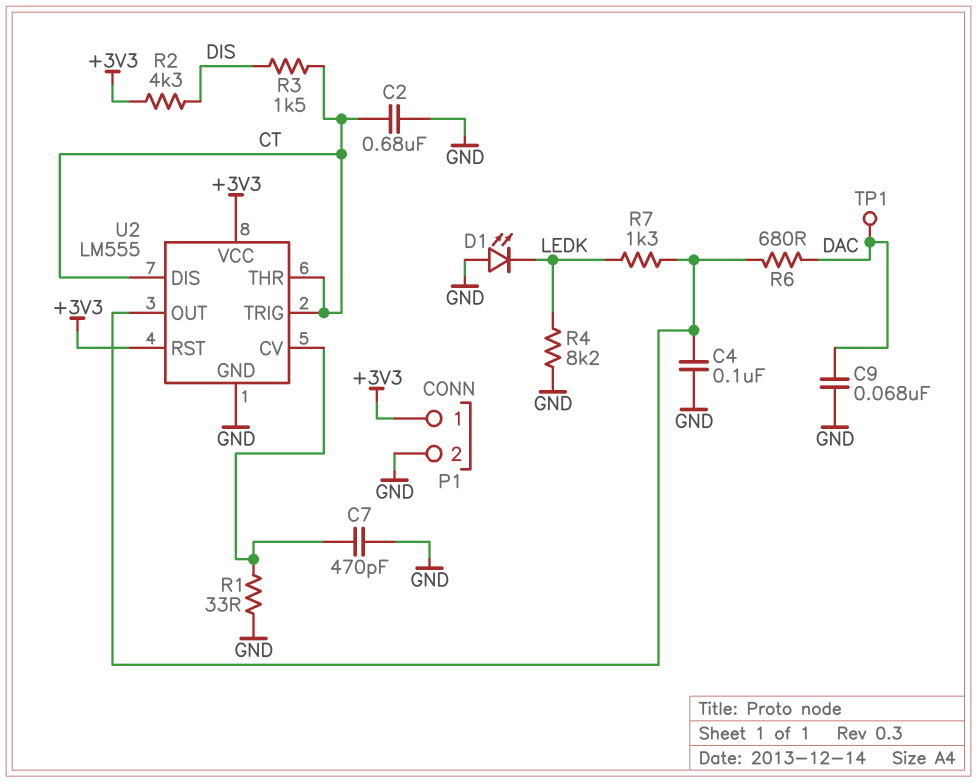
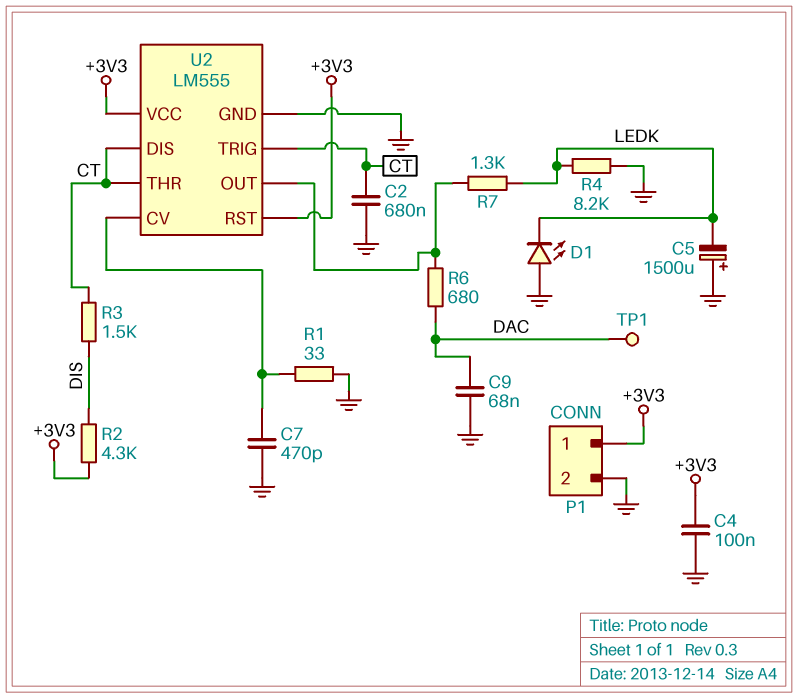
C4: 100nF (GND, U2/OUT) -> 100nF (+3V3, GND)
C5: none -> 1500uF (plus GND, minus LEDK)

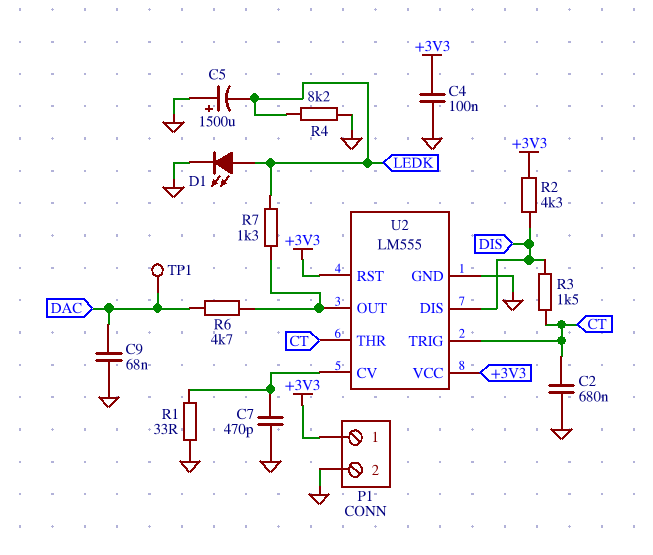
D1: LED (A GND, K LEDK) -> LED (A LEDK, K GND)
R6: 680 (DAC, U2/OUT) -> 4.7k (DAC, U2/OUT)
U2 pin DIS: CT -> DIS

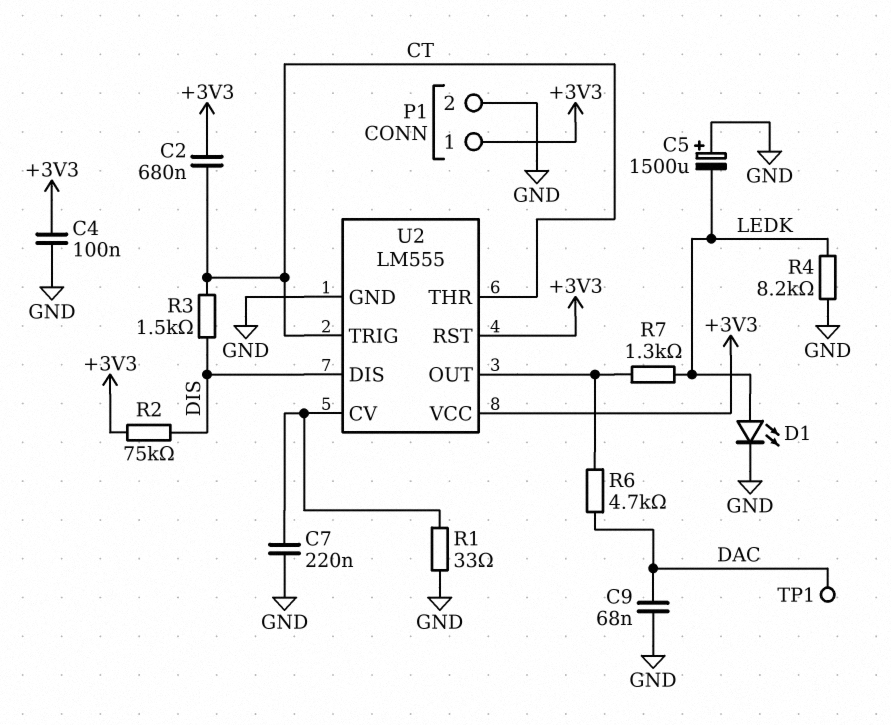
C2: 680nF (CT, GND) -> 680nF (+3V3, CT)
C7: 470pF (GND, U2/CV) -> 220nF (GND, U2/CV)
R2: 4.3k (+3V3, DIS) -> 75k (+3V3, DIS)

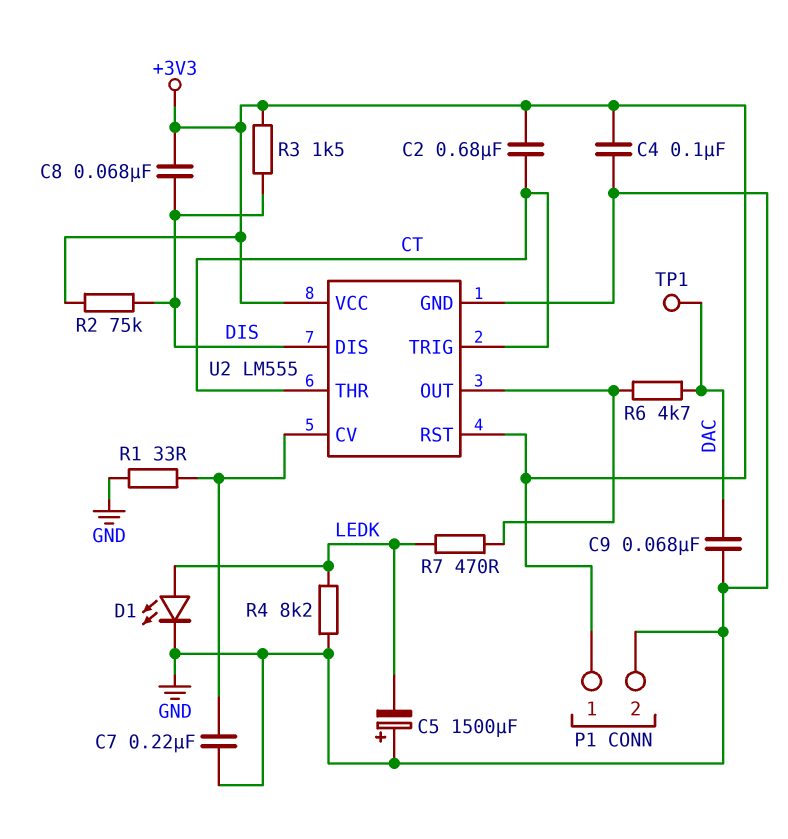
C8: none -> 68nF (+3V3, DIS)
R3: 1.5k (CT, DIS) -> 1.5k (+3V3, DIS)
R7: 1.3k (LEDK, U2/OUT) -> 470 (LEDK, U2/OUT)

